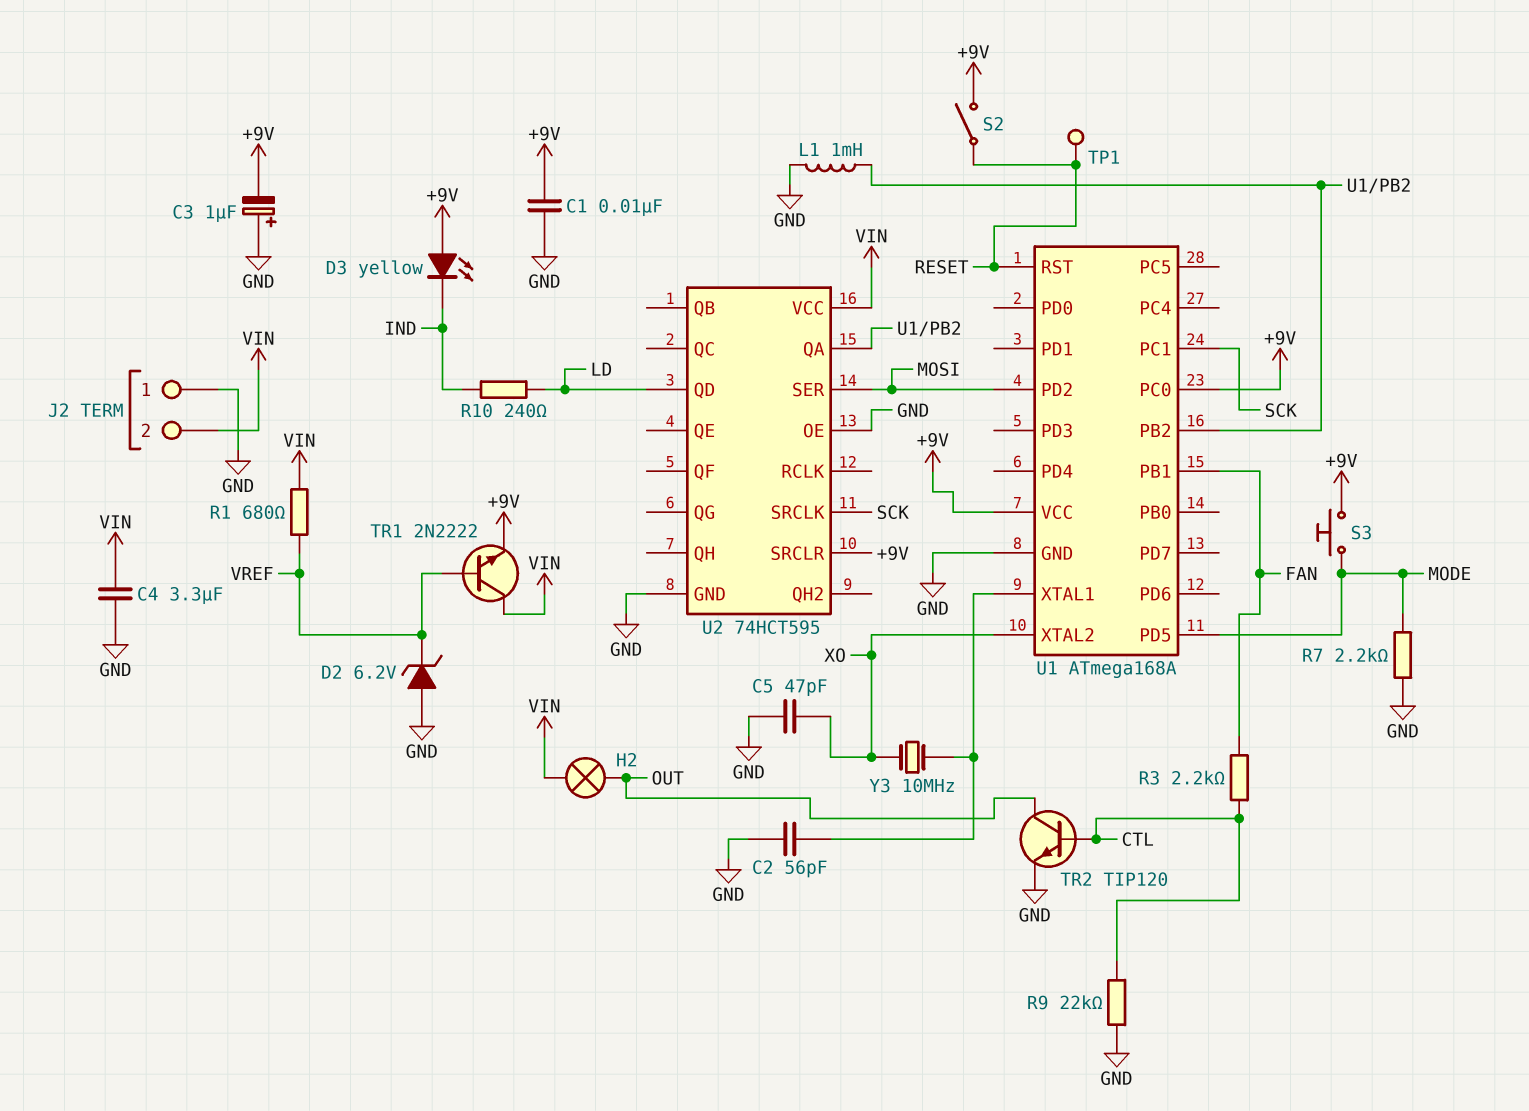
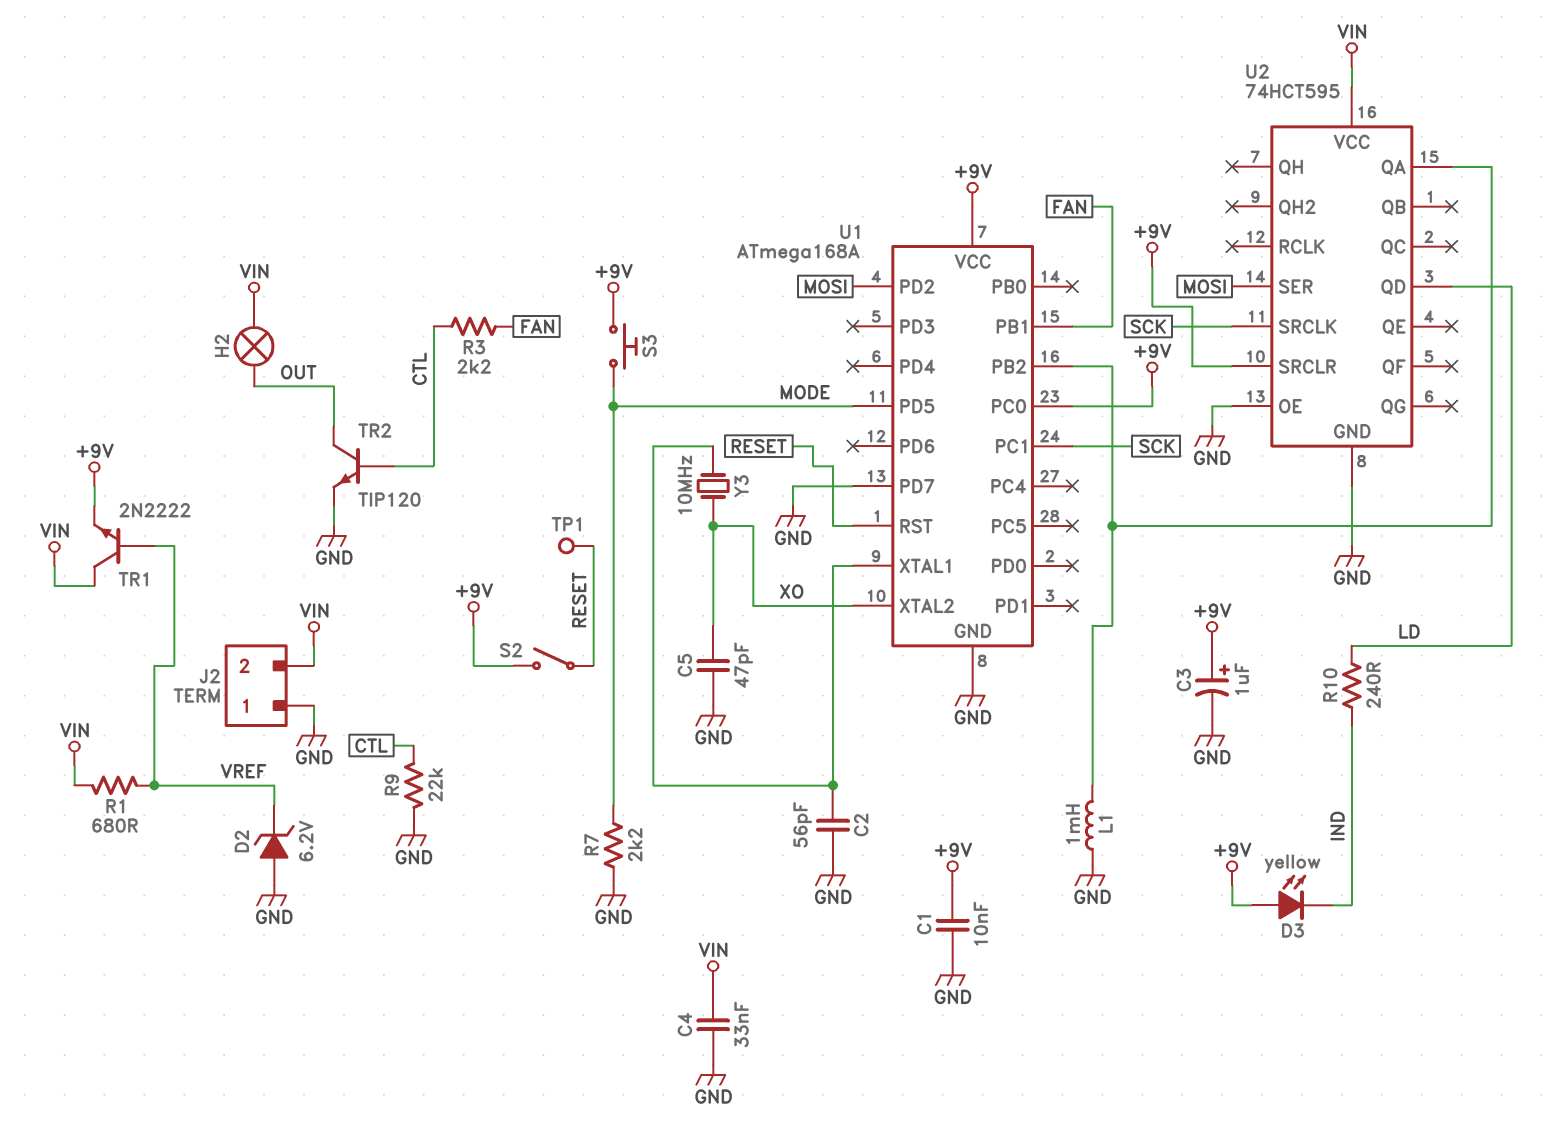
C3: 1uF (plus GND, minus +9V) -> 1uF (plus +9V, minus GND)
C4: 3.3uF (GND, VIN) -> 33nF (GND, VIN)
U1 pin PD7: none -> GND

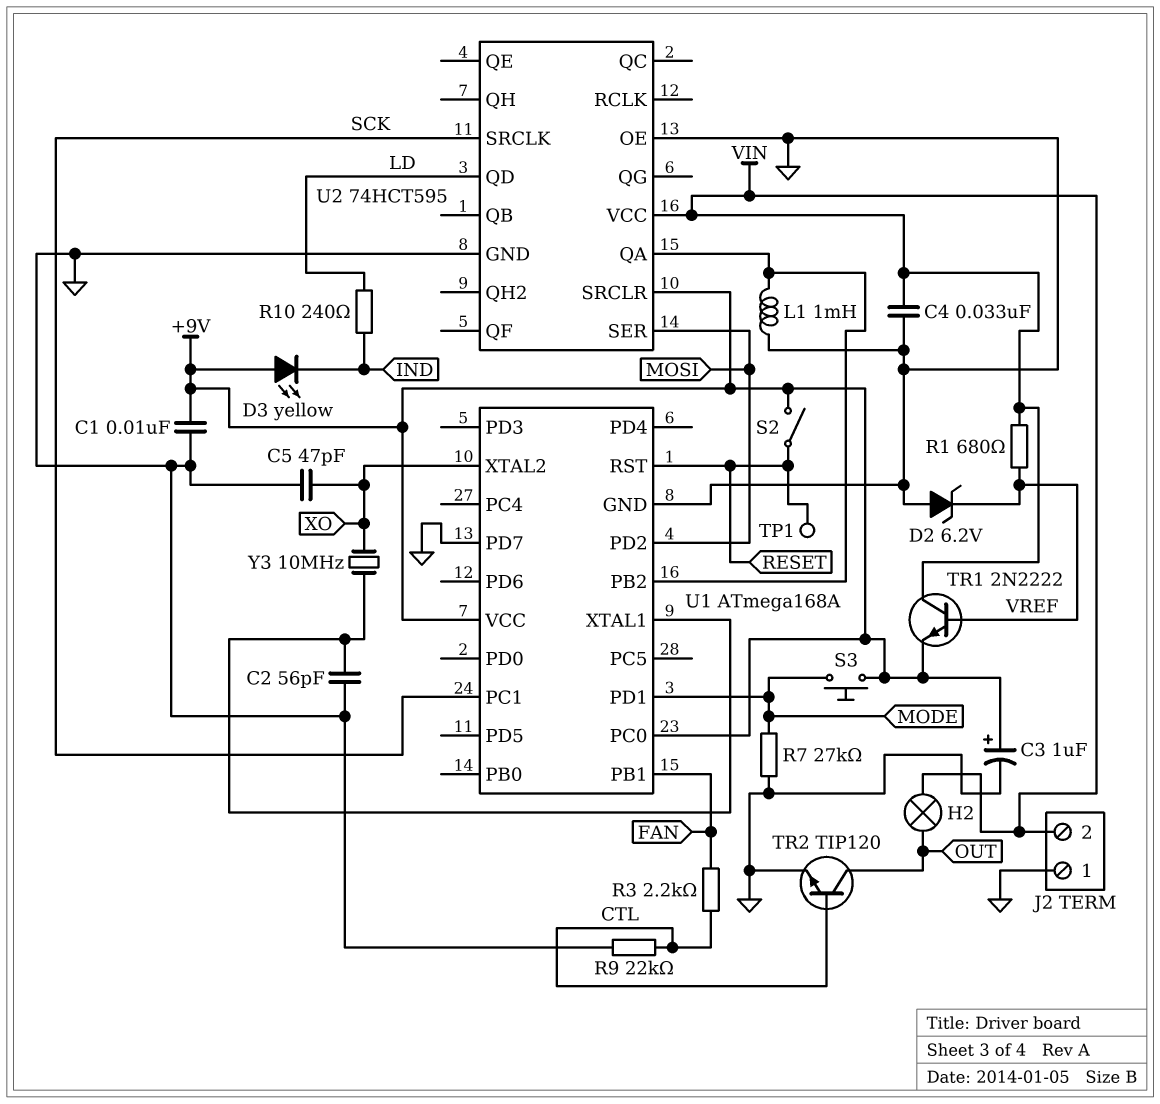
R7: 2.2k (GND, MODE) -> 27k (GND, MODE)
U1 pin PD1: none -> MODE
U1 pin PD5: MODE -> none

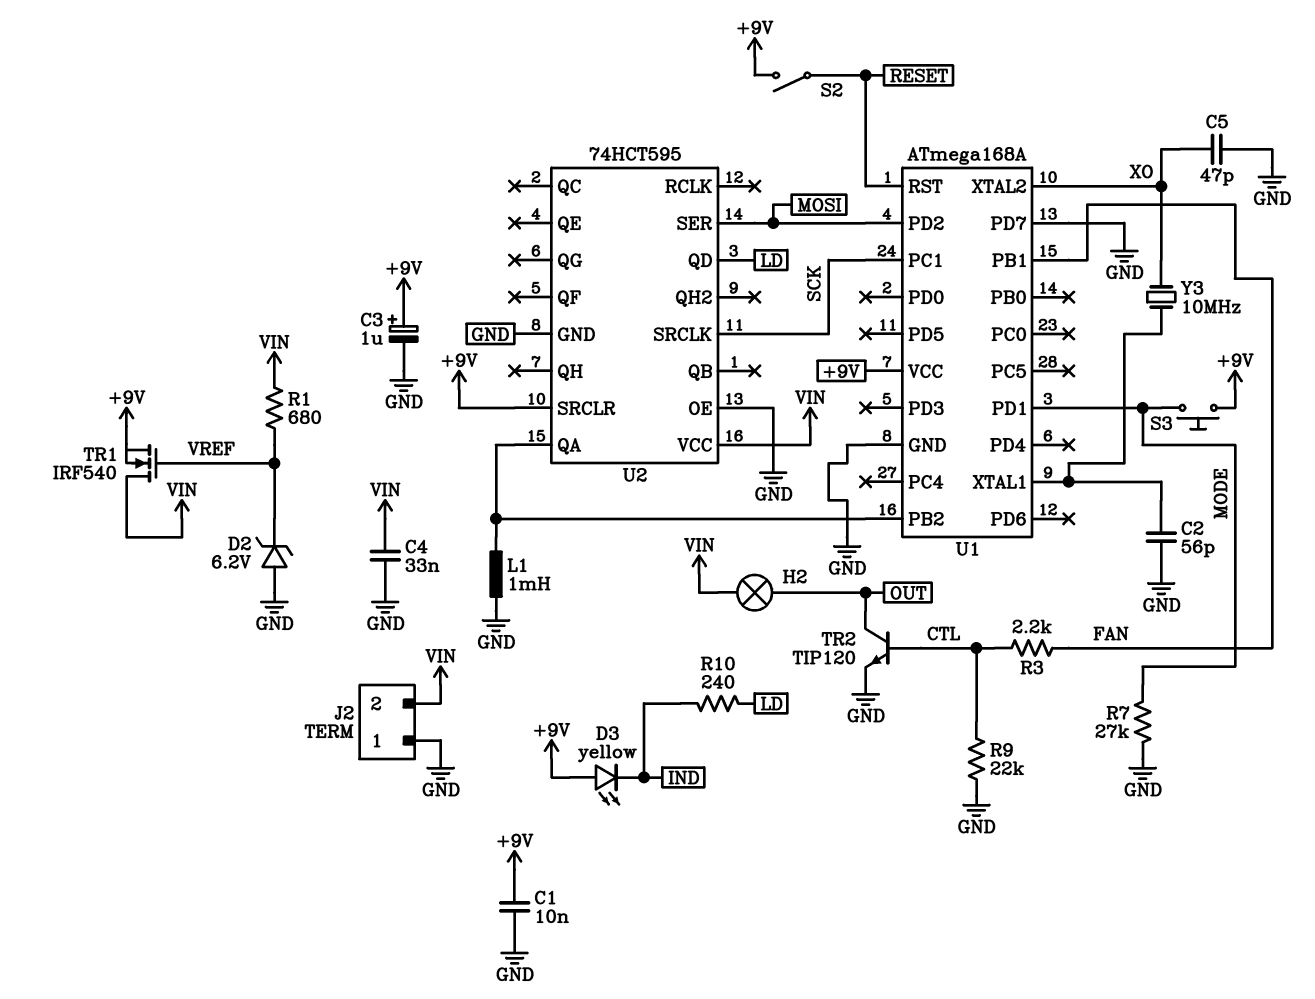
TP1: test point (RESET) -> none
TR1: NPN 2N2222 (B VREF, C VIN, E +9V) -> NMOS IRF540 (G VREF, D VIN, S +9V)
U1 pin PC0: +9V -> none

